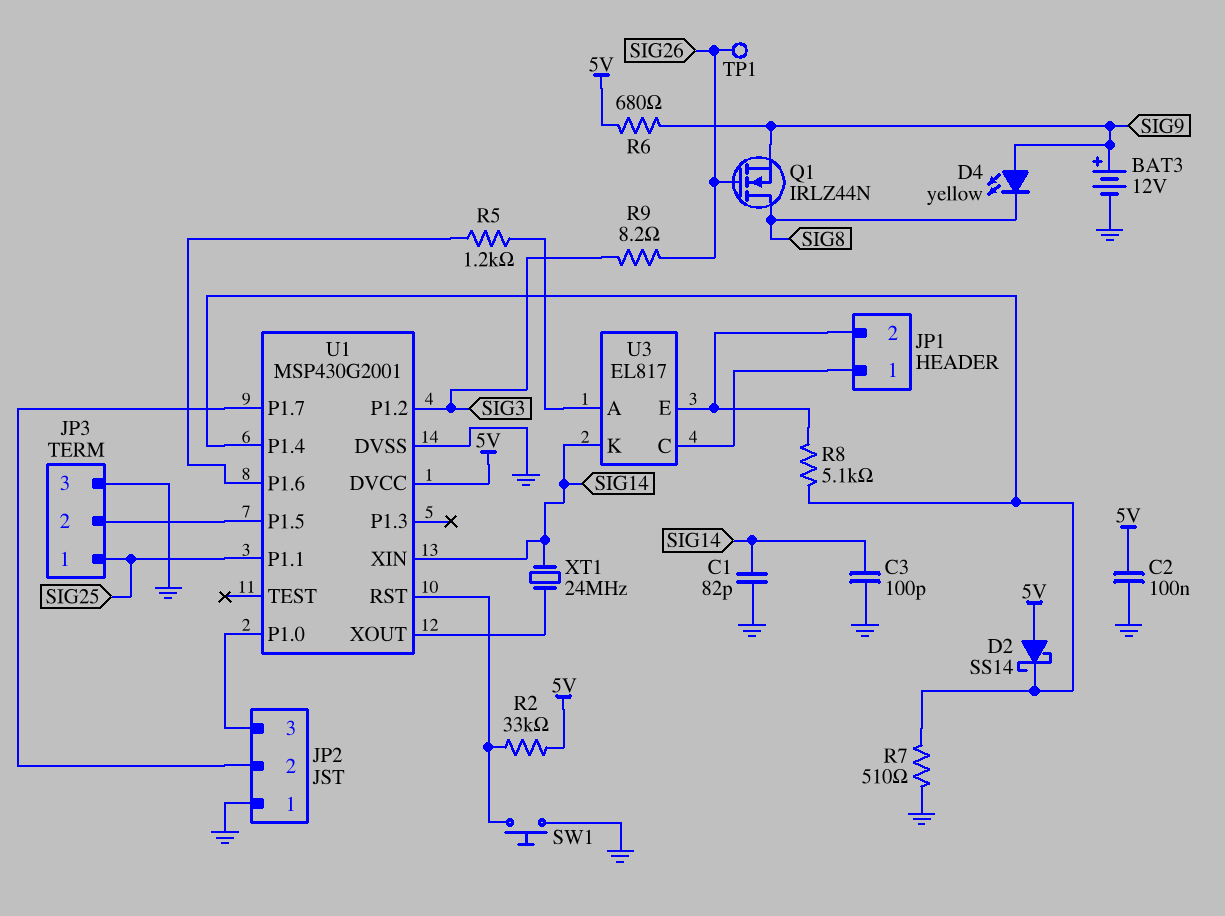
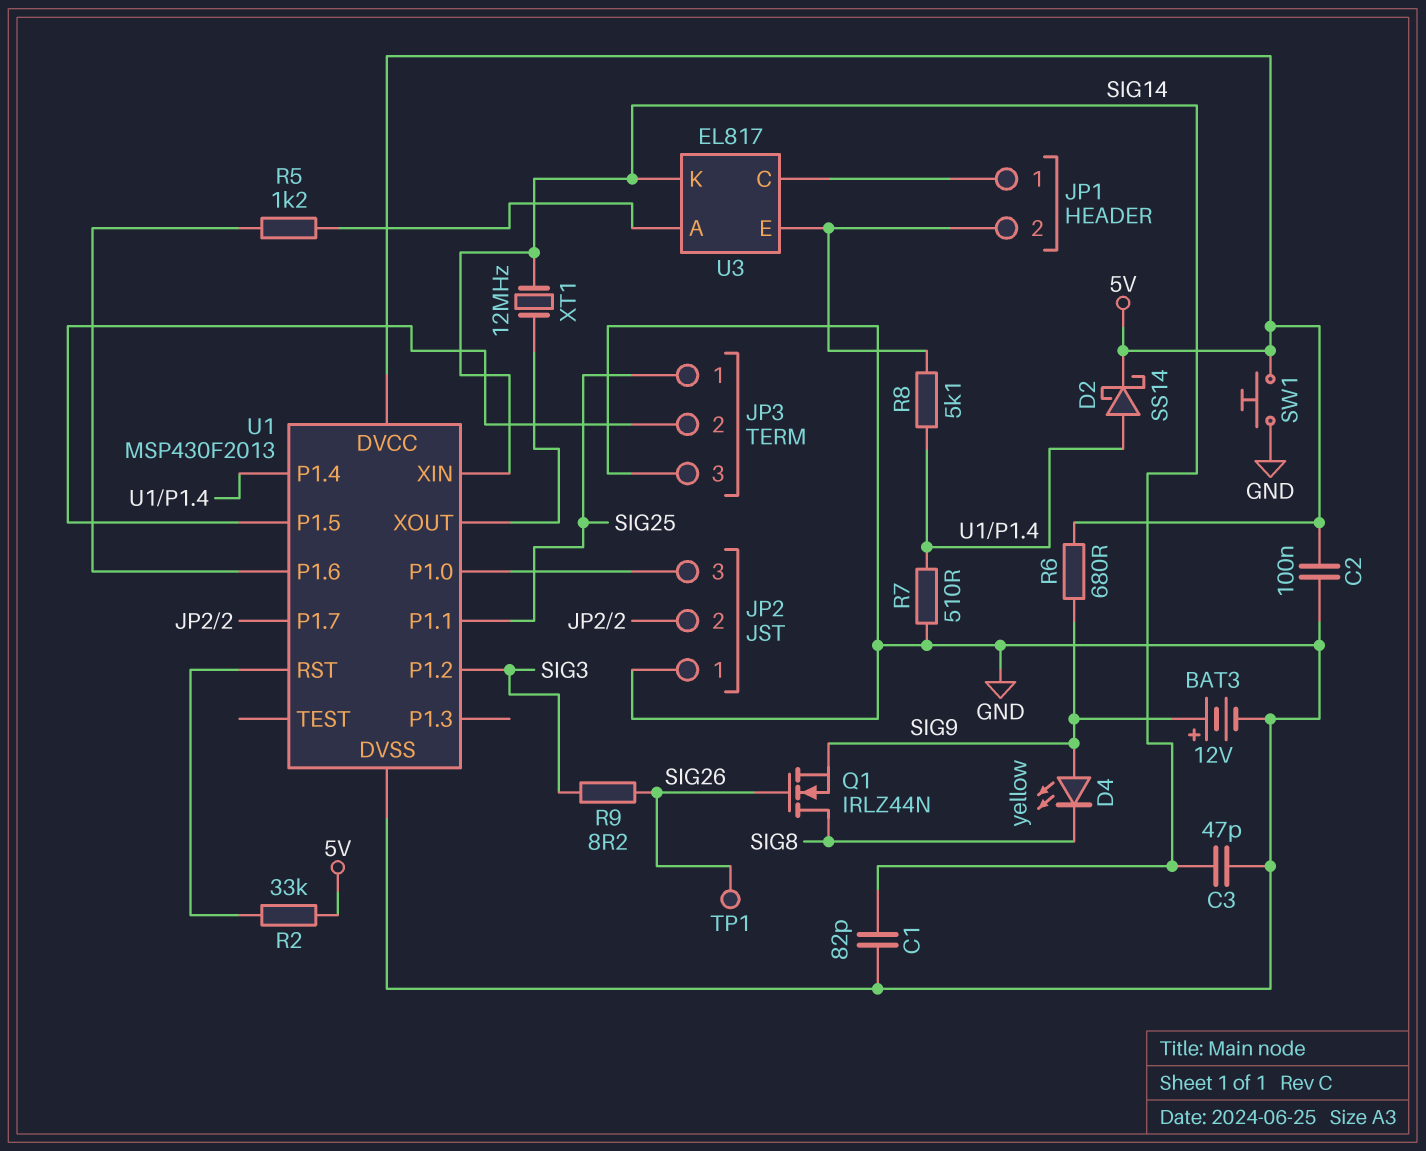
C3: 100pF (GND, SIG14) -> 47pF (GND, SIG14)
D2: schottky SS14 (A 5V, K U1/P1.4) -> schottky SS14 (A U1/P1.4, K 5V)
SW1: button (GND, U1/RST) -> button (5V, GND)
U1: MSP430G2001 -> MSP430F2013
XT1: 24MHz (SIG14, U1/XOUT) -> 12MHz (SIG14, U1/XOUT)

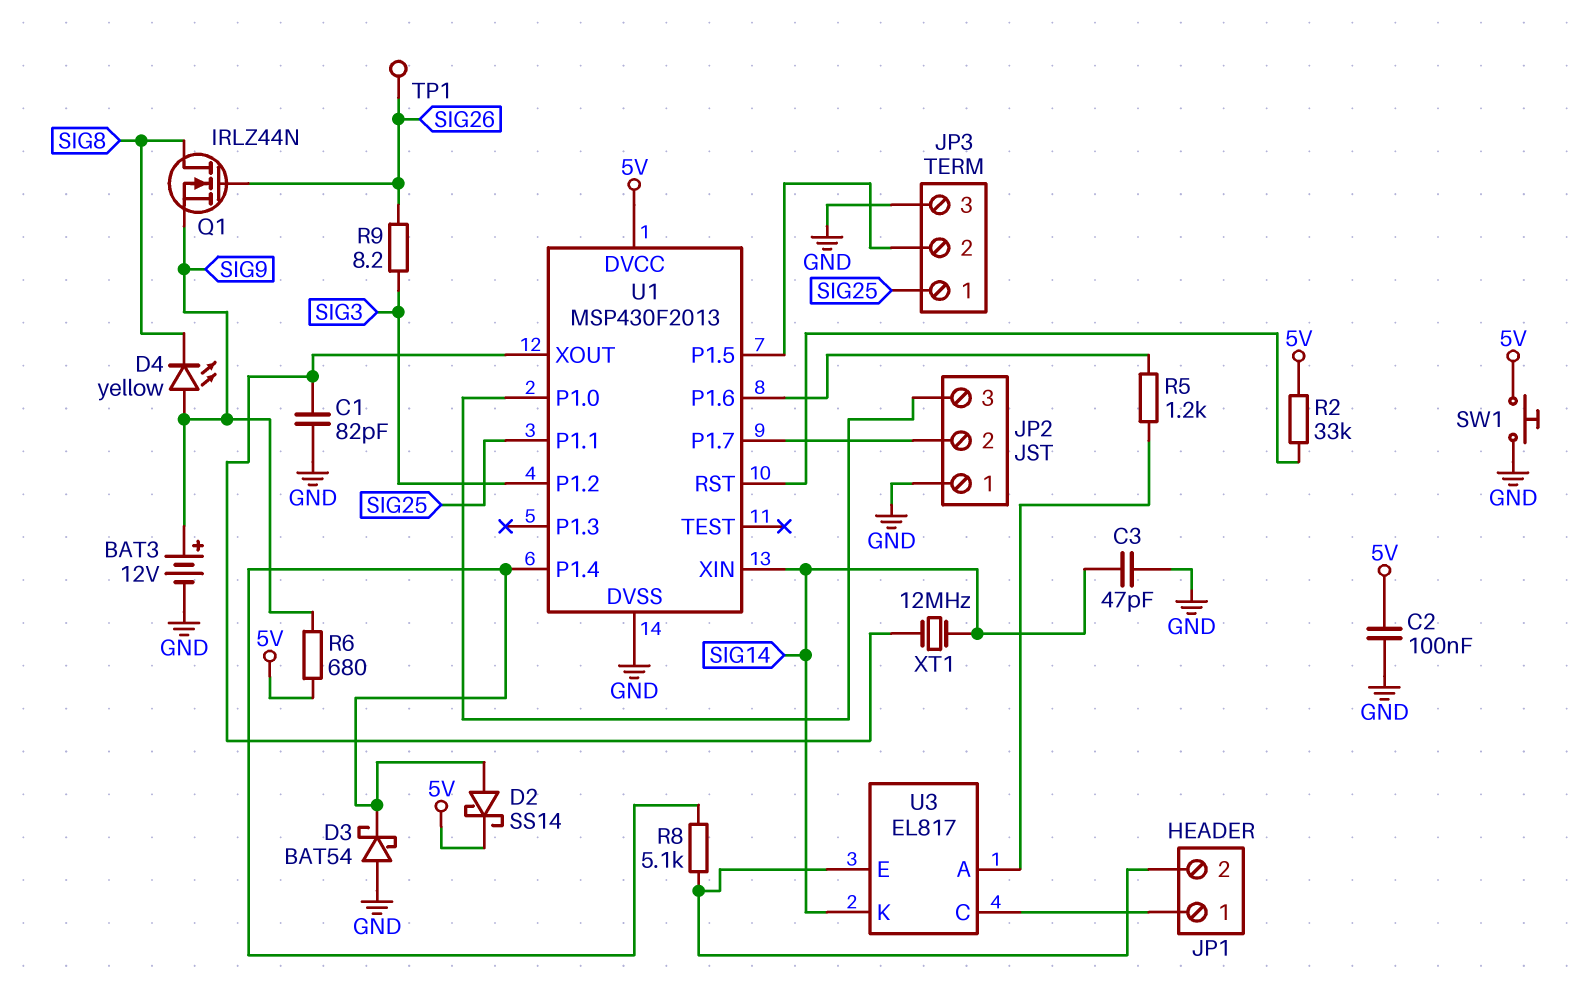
C1: 82pF (GND, SIG14) -> 82pF (GND, U1/XOUT)
D3: none -> schottky BAT54 (A GND, K U1/P1.4)
R7: 510 (GND, U1/P1.4) -> none

